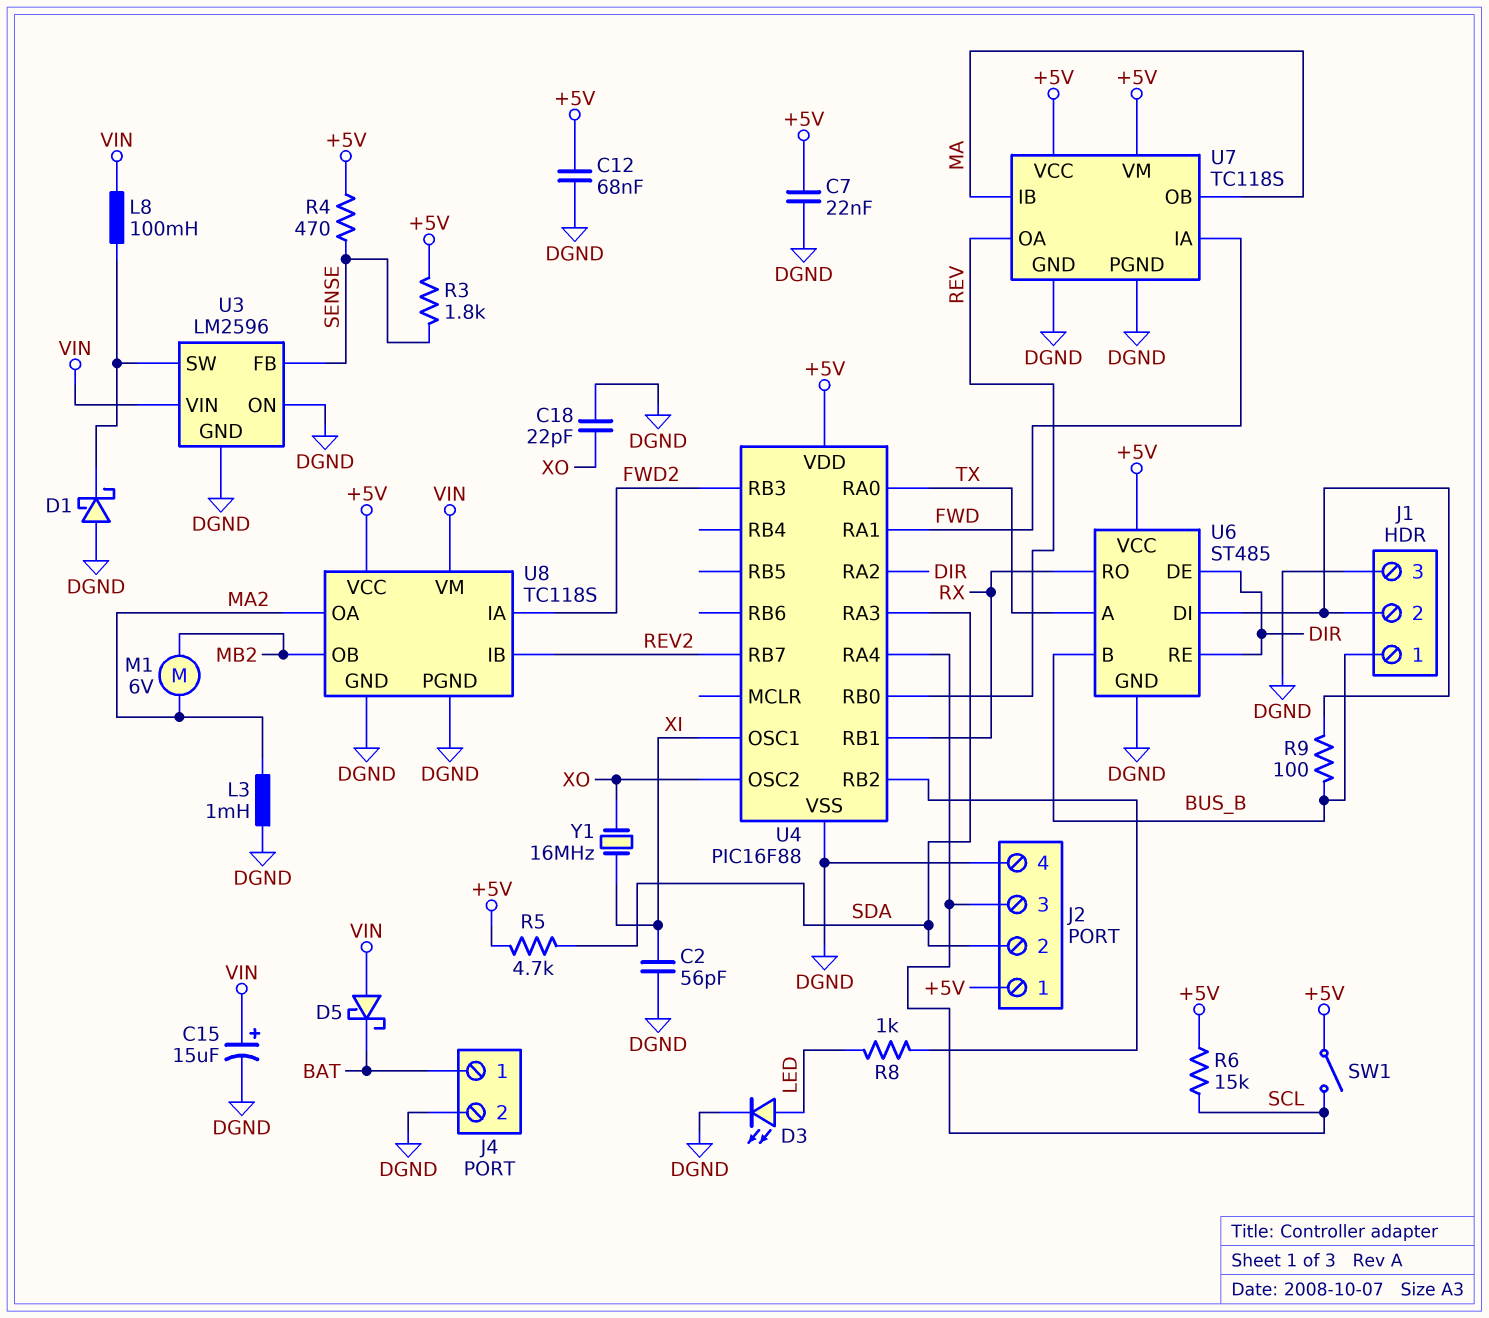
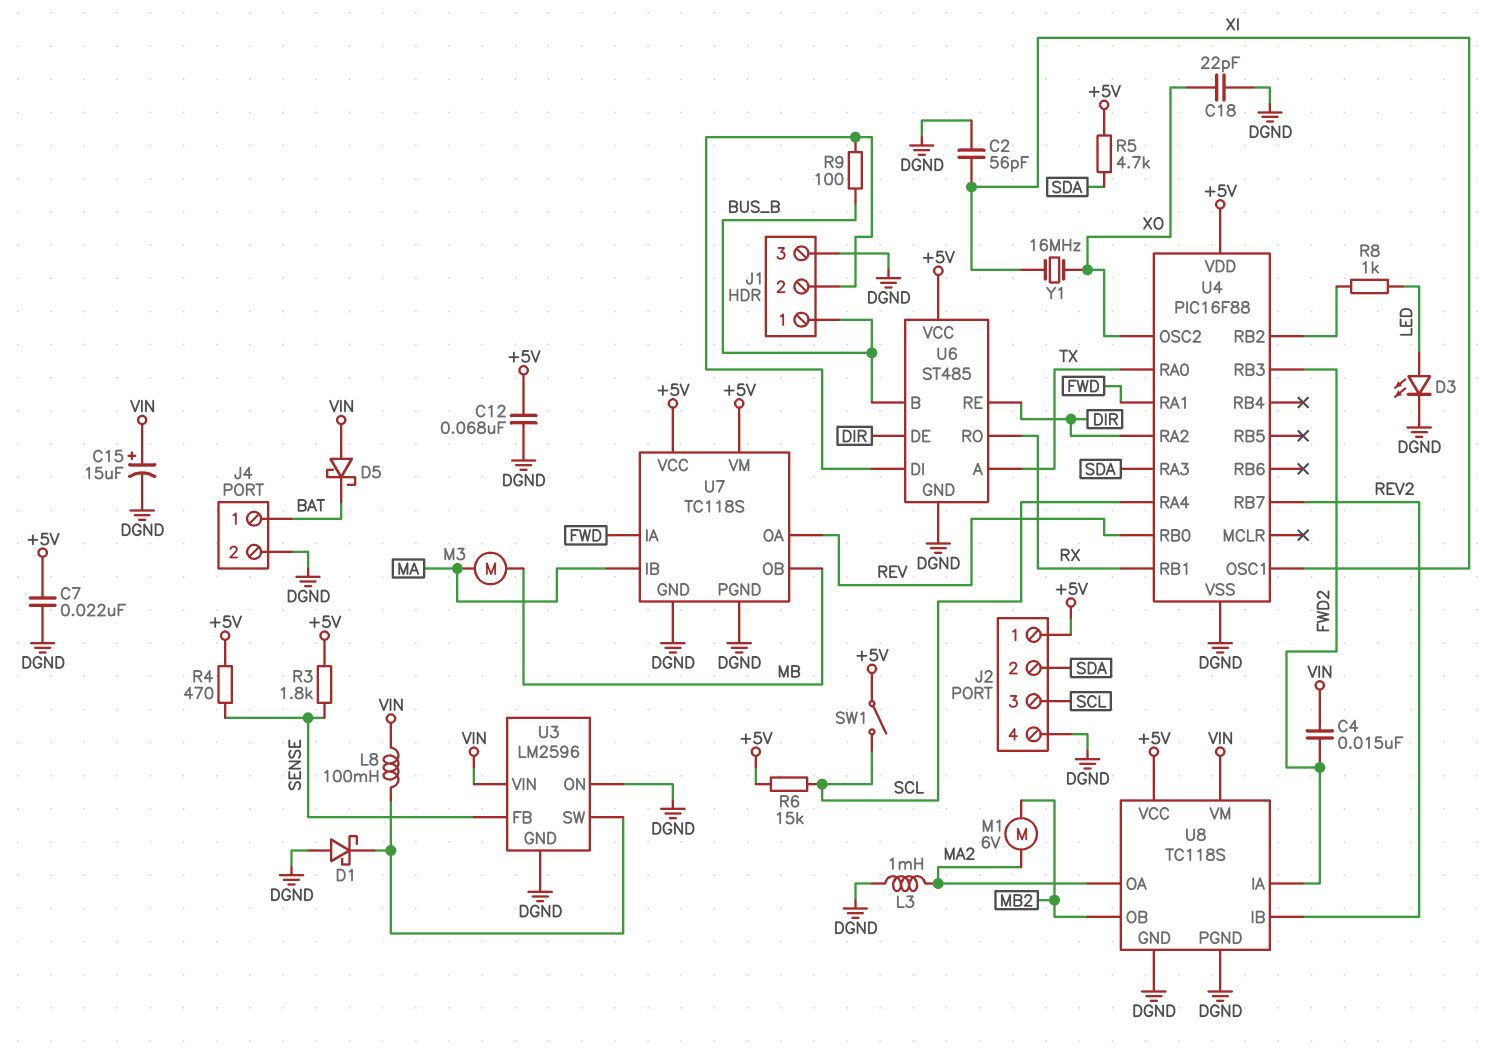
C4: none -> 15nF (FWD2, VIN)
M3: none -> motor (MA, MB)
U7 pin OB: MA -> MB

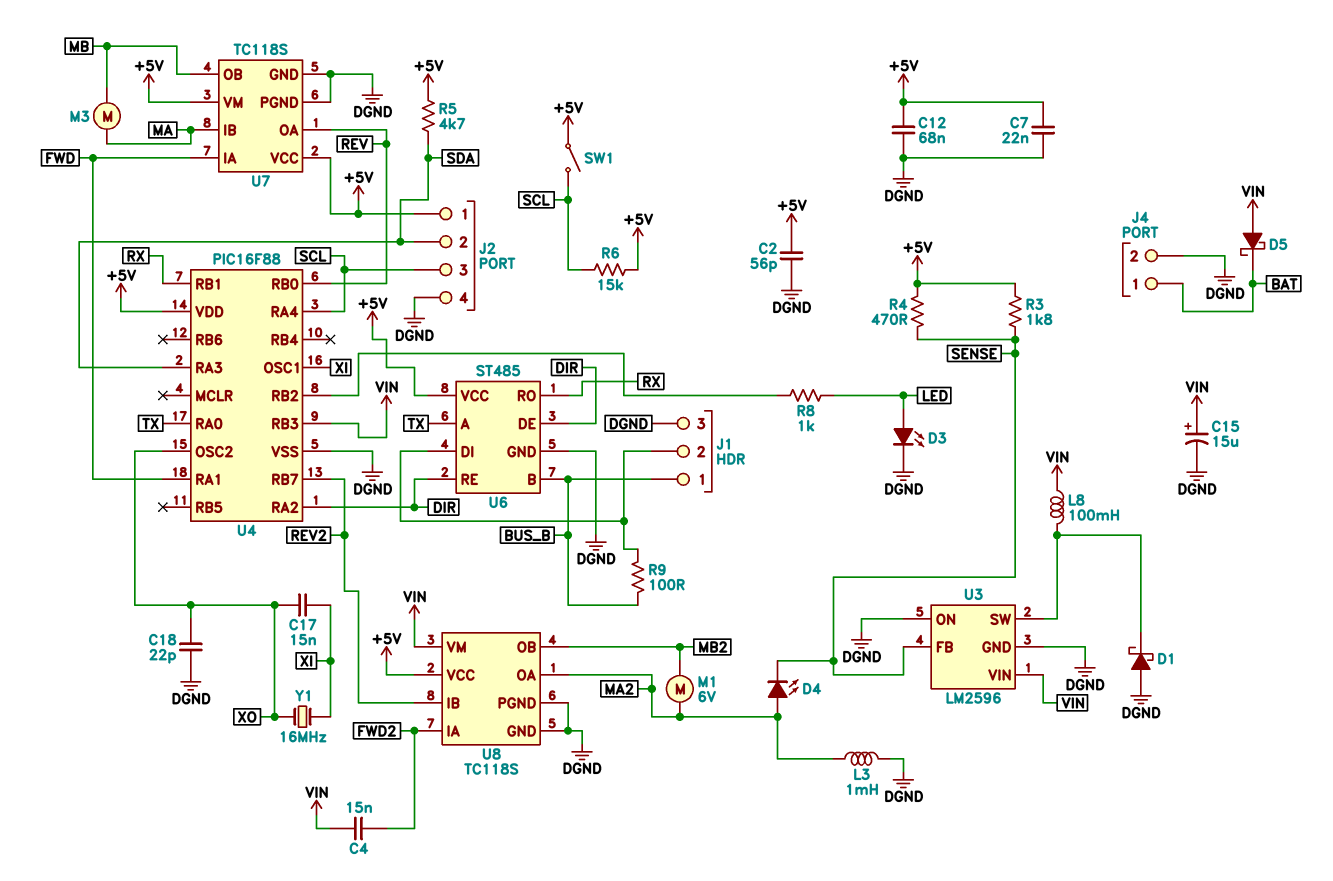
C2: 56pF (DGND, XI) -> 56pF (+5V, DGND)
C17: none -> 15nF (XI, XO)
D4: none -> LED (A MA2, K SENSE)
U4 pin RB3: FWD2 -> VIN

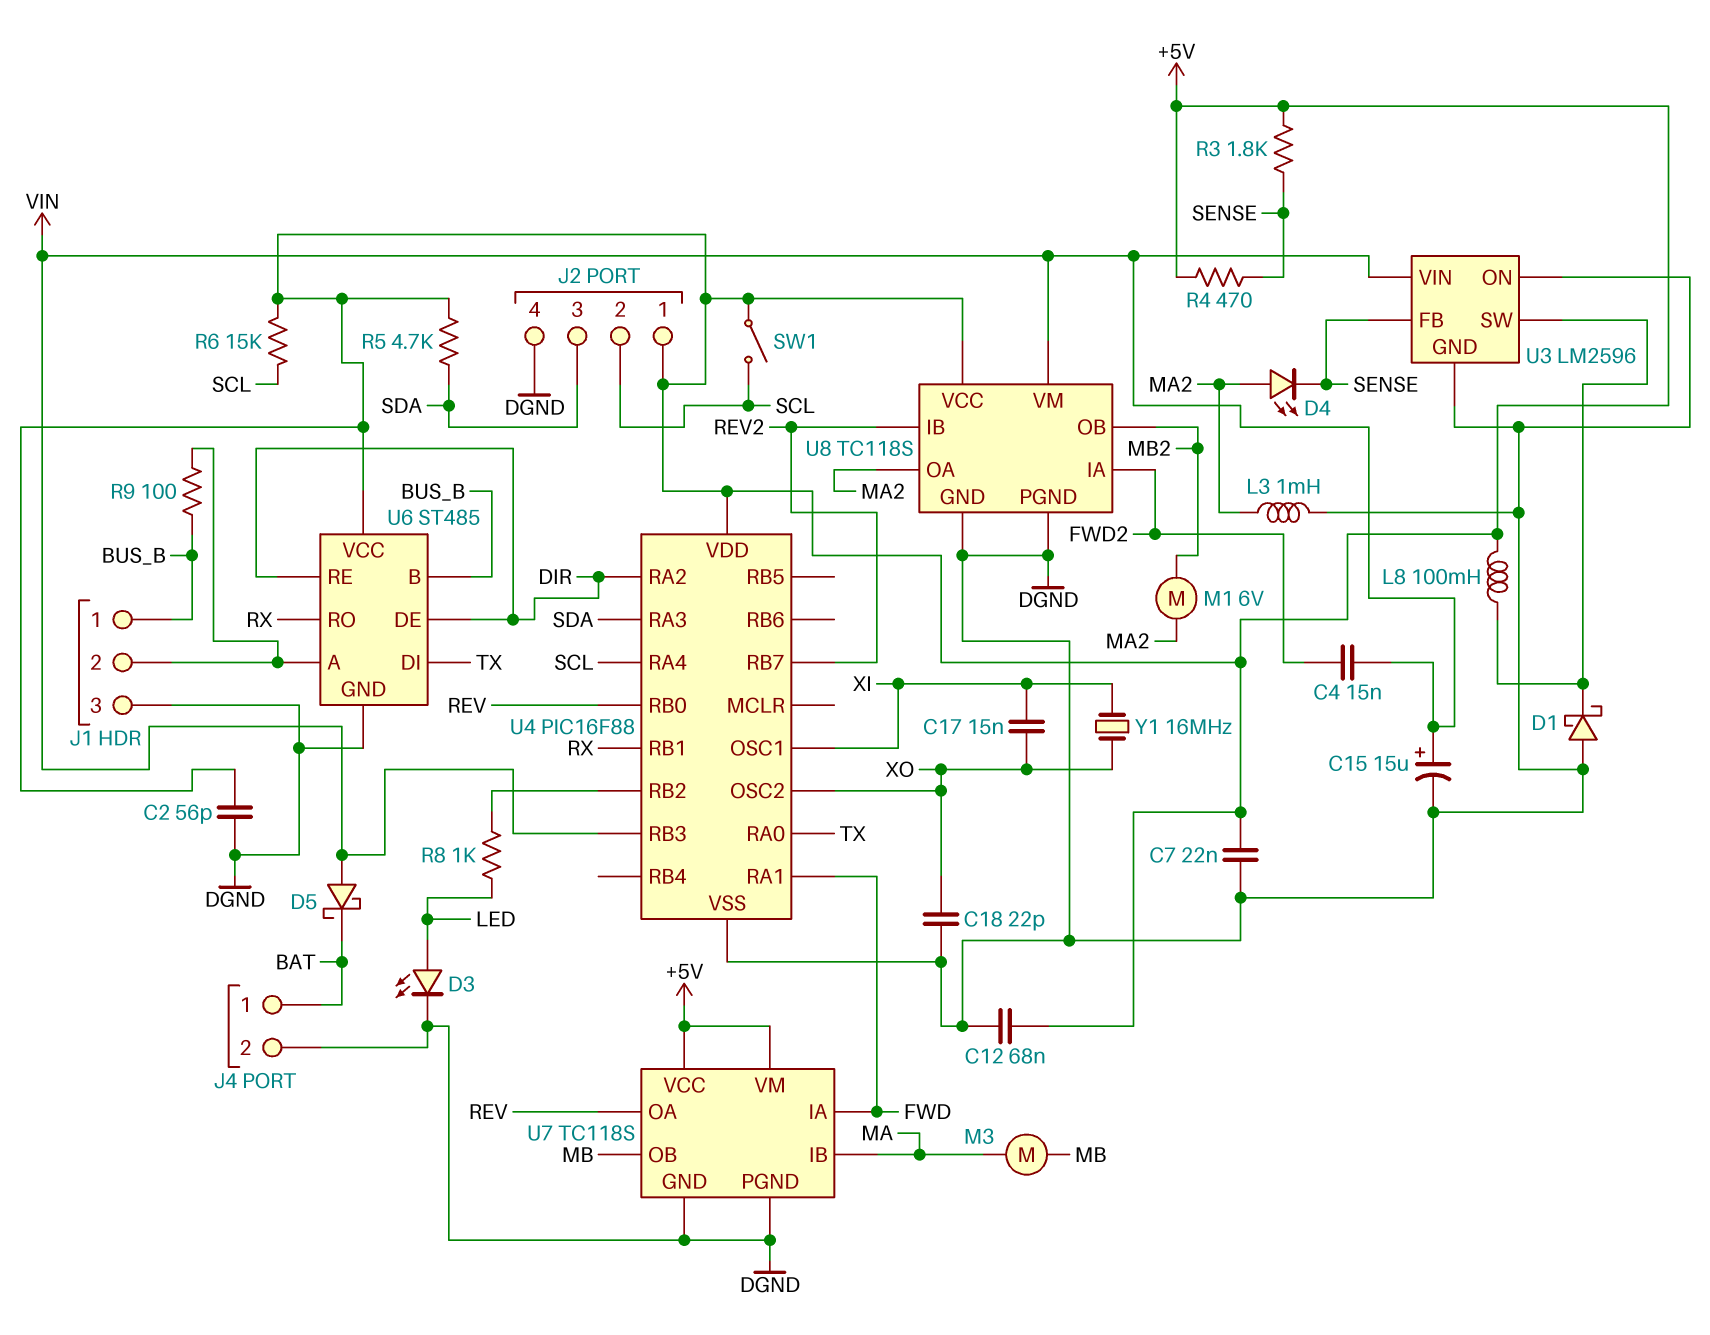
J2 pin 2: SDA -> SCL
J2 pin 3: SCL -> SDA
L8: 100mH (U3/SW, VIN) -> 100mH (+5V, U3/SW)
U6 pin A: TX -> J1/2
U6 pin DI: J1/2 -> TX

